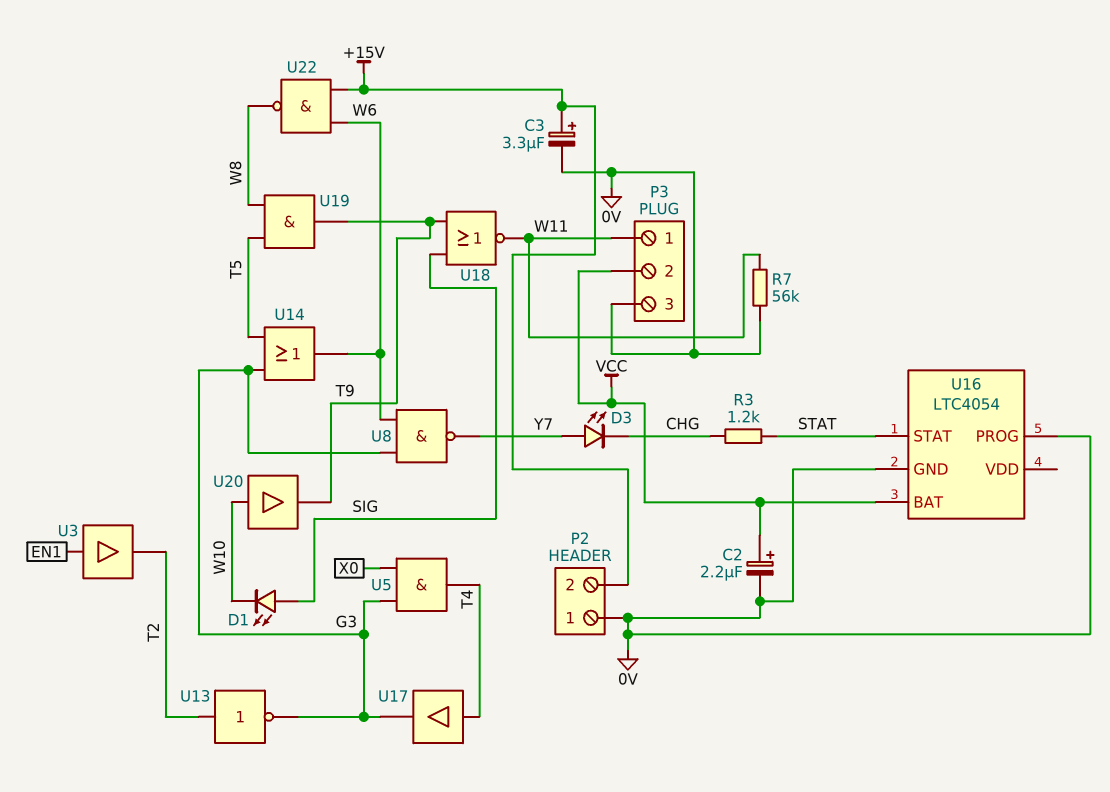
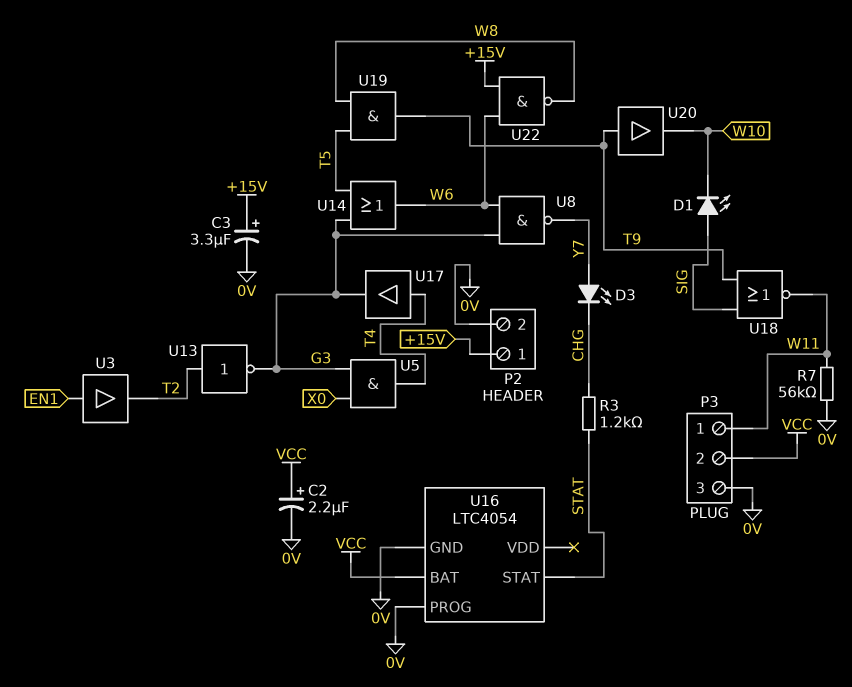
P2 pin 1: 0V -> +15V
P2 pin 2: +15V -> 0V
U20: buffer (in W10, out T9) -> buffer (in T9, out W10)

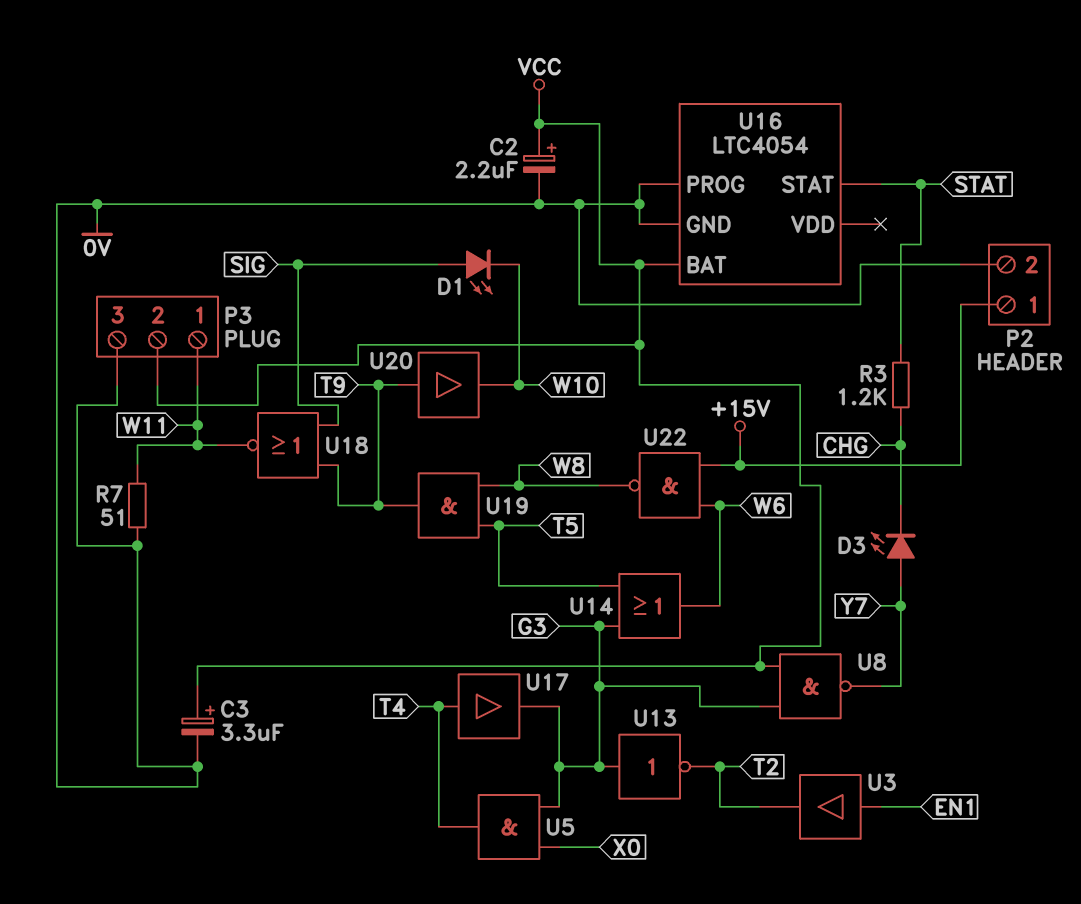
C3: 3.3uF (plus +15V, minus 0V) -> 3.3uF (plus VCC, minus 0V)
R7: 56k (0V, W11) -> 51 (0V, W11)
U8: NAND (in G3, in W6, out Y7) -> NAND (in G3, in VCC, out Y7)
U13: NOT (in T2, out G3) -> NOT (in G3, out T2)

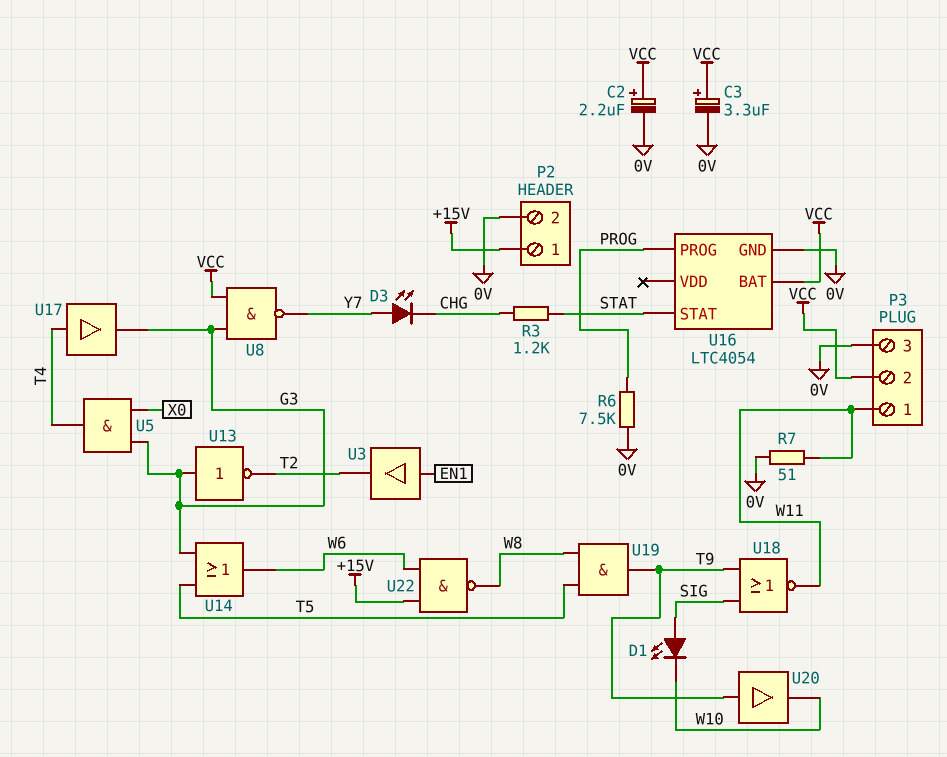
R6: none -> 7.5k (0V, PROG)
U16 pin PROG: 0V -> PROG

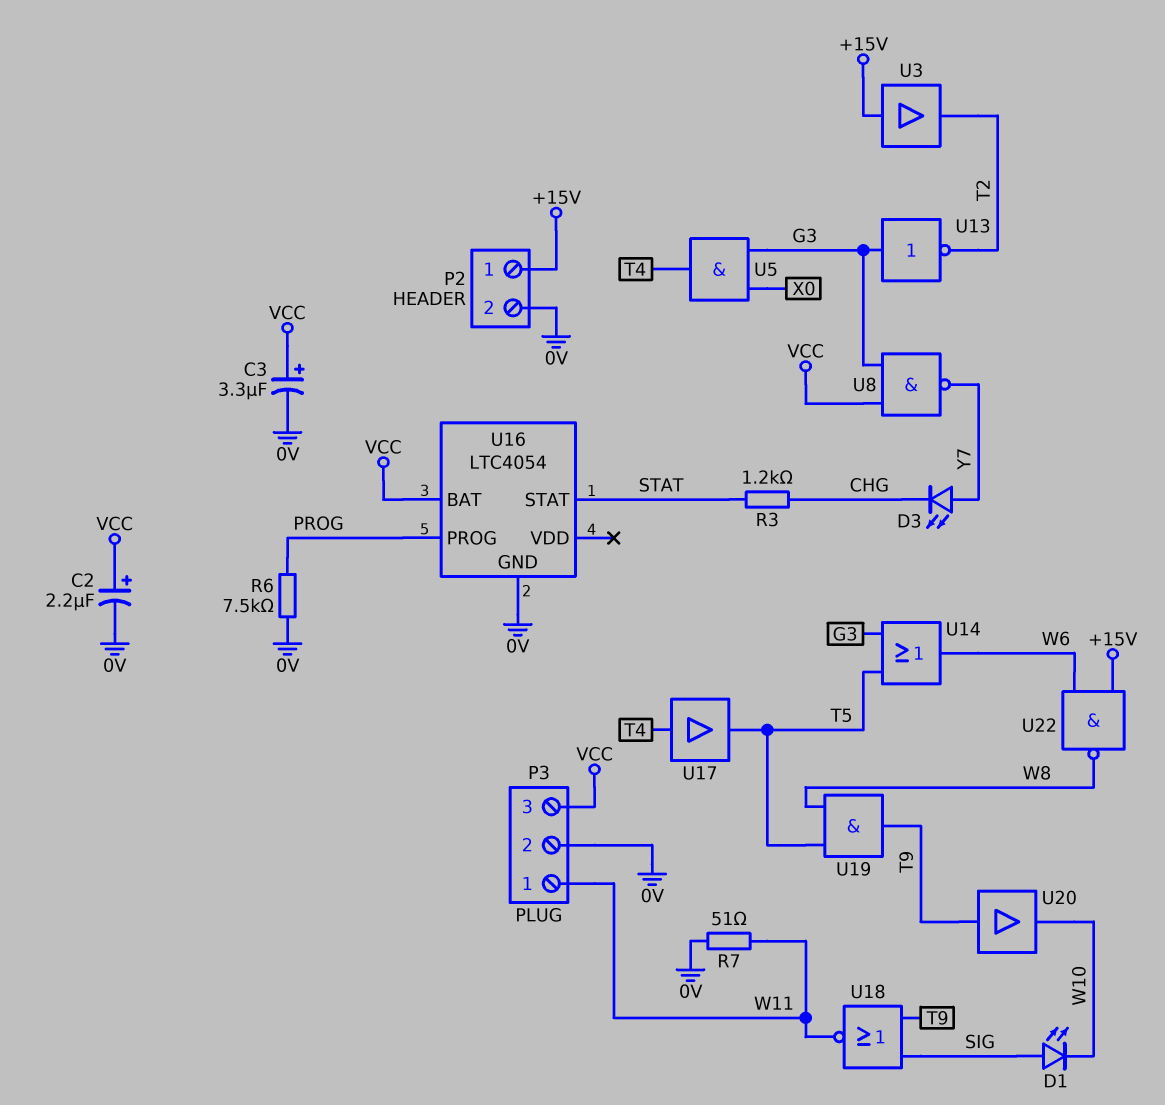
P3 pin 2: VCC -> 0V
P3 pin 3: 0V -> VCC
U3: buffer (in EN1, out T2) -> buffer (in +15V, out T2)
U17: buffer (in T4, out G3) -> buffer (in T4, out T5)

